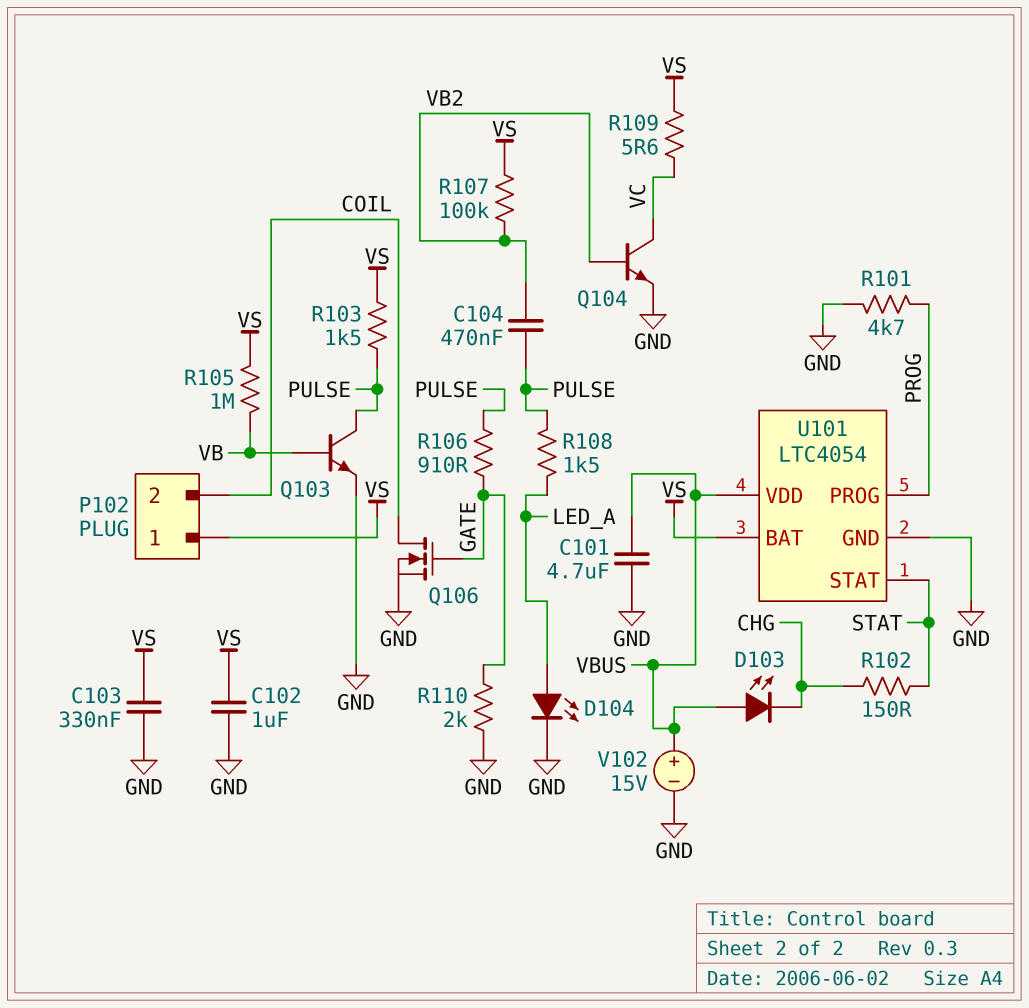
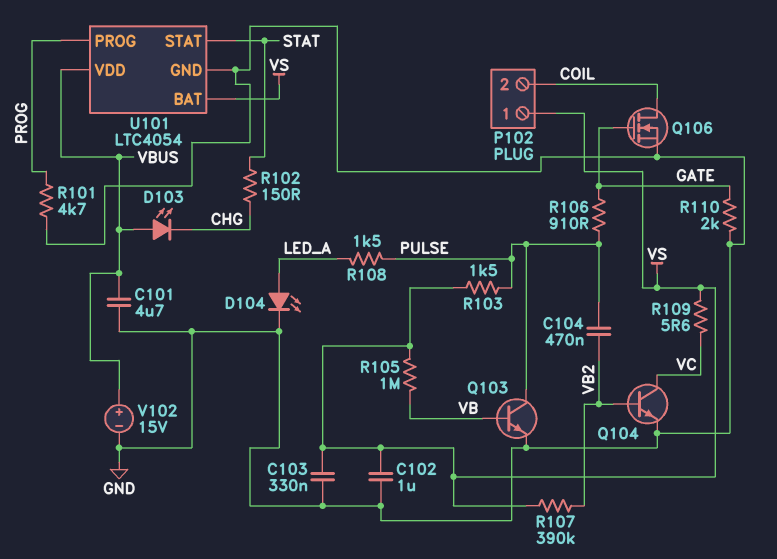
R107: 100k (VB2, VS) -> 390k (VB2, VS)

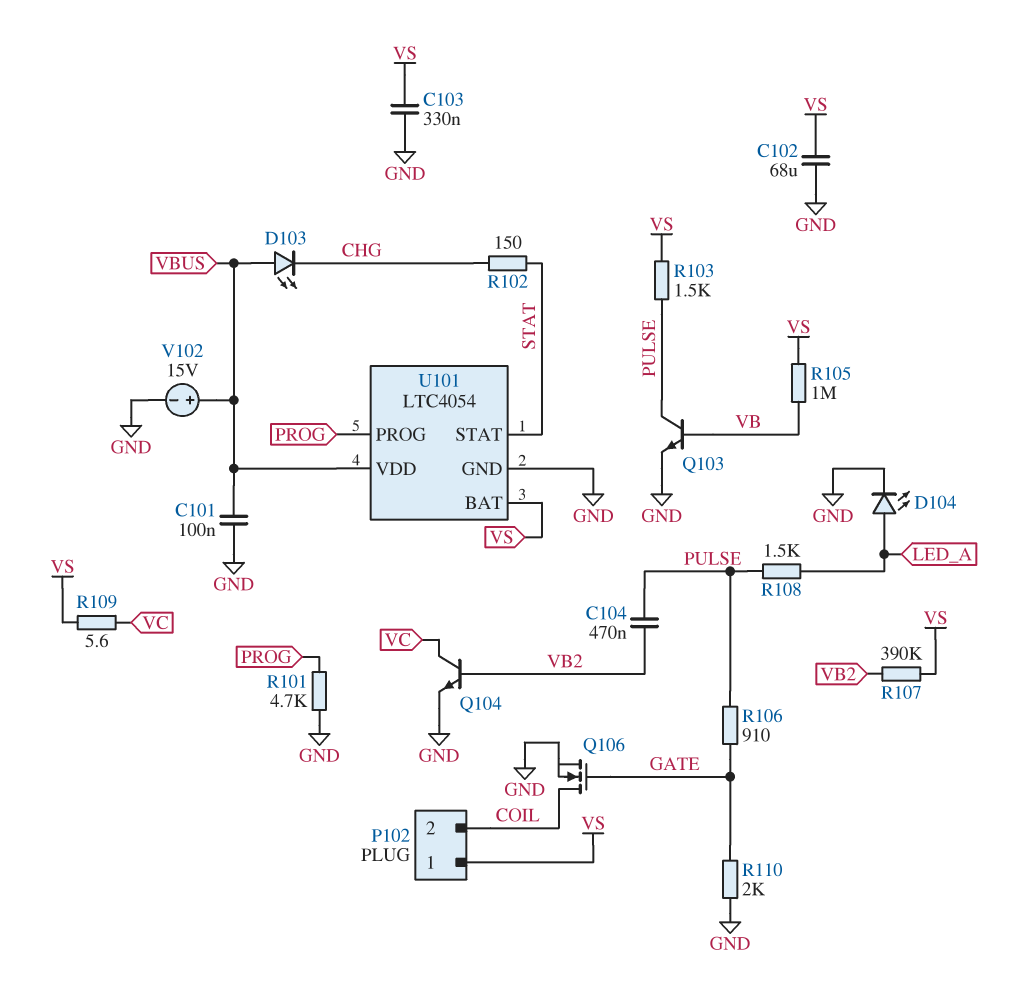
C101: 4.7uF (GND, VBUS) -> 100nF (GND, VBUS)
C102: 1uF (GND, VS) -> 68uF (GND, VS)

